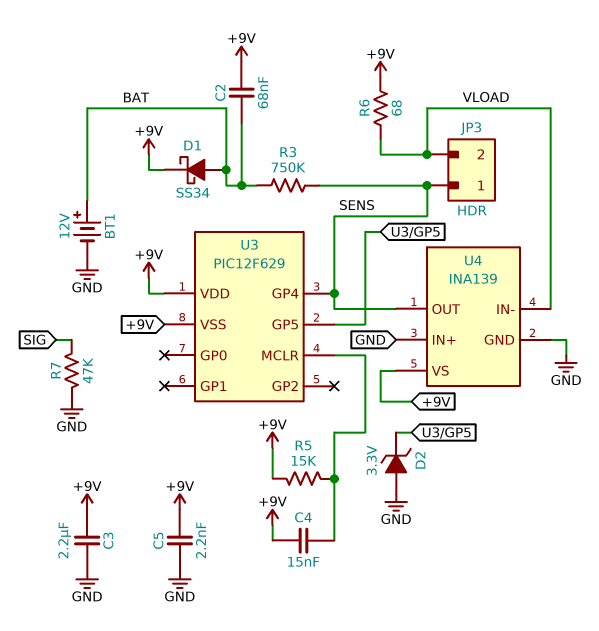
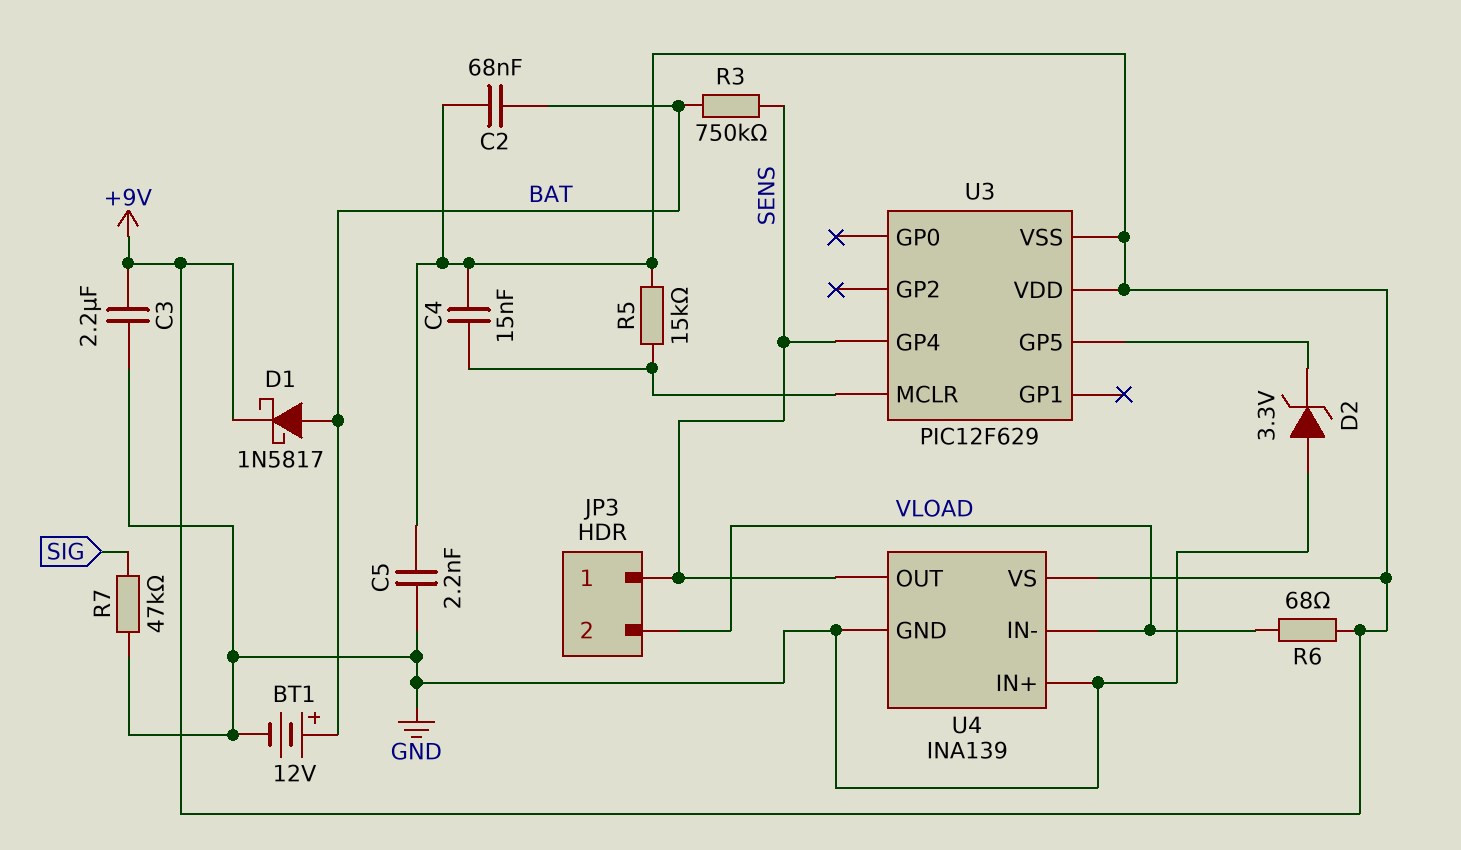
D1: schottky SS34 (A BAT, K +9V) -> schottky 1N5817 (A BAT, K +9V)

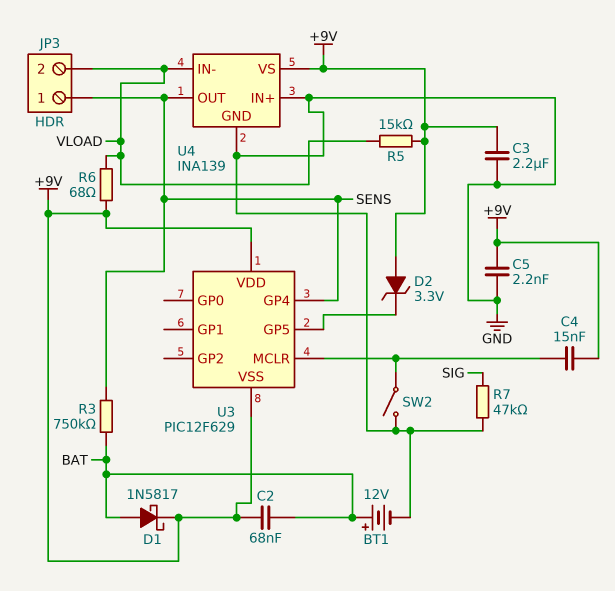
D2: zener 3.3V (A GND, K U3/GP5) -> zener 3.3V (A +9V, K U3/GP5)
R5: 15k (+9V, U3/MCLR) -> 15k (+9V, VLOAD)
SW2: none -> switch (GND, U3/MCLR)

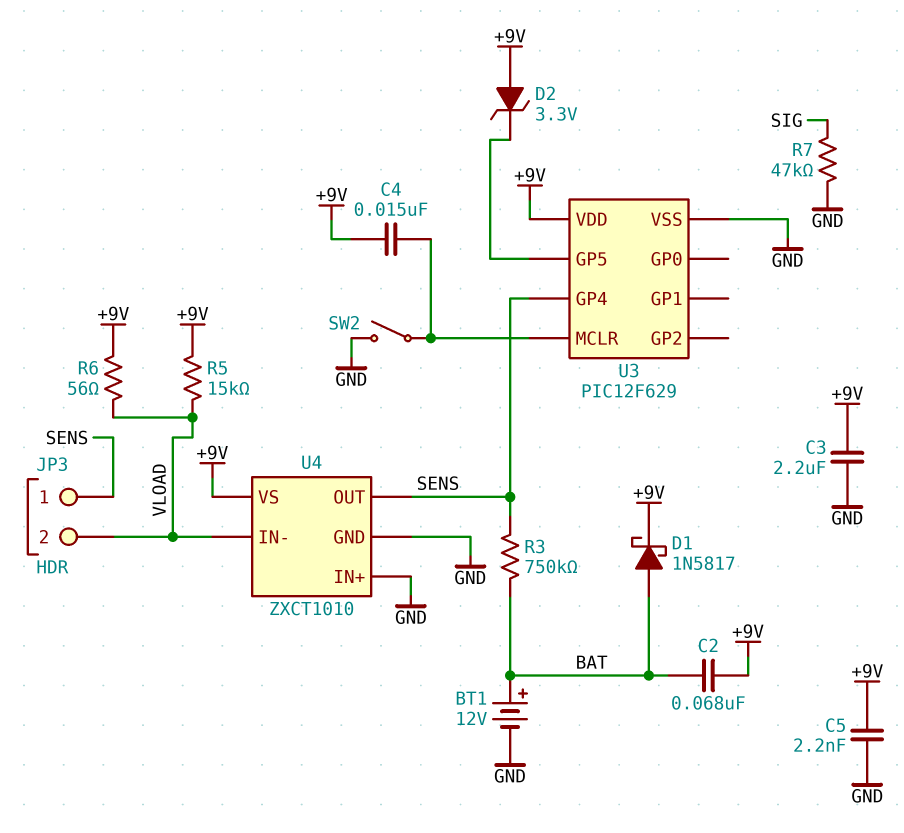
R6: 68 (+9V, VLOAD) -> 56 (+9V, VLOAD)
U3 pin VSS: +9V -> GND
U4: INA139 -> ZXCT1010

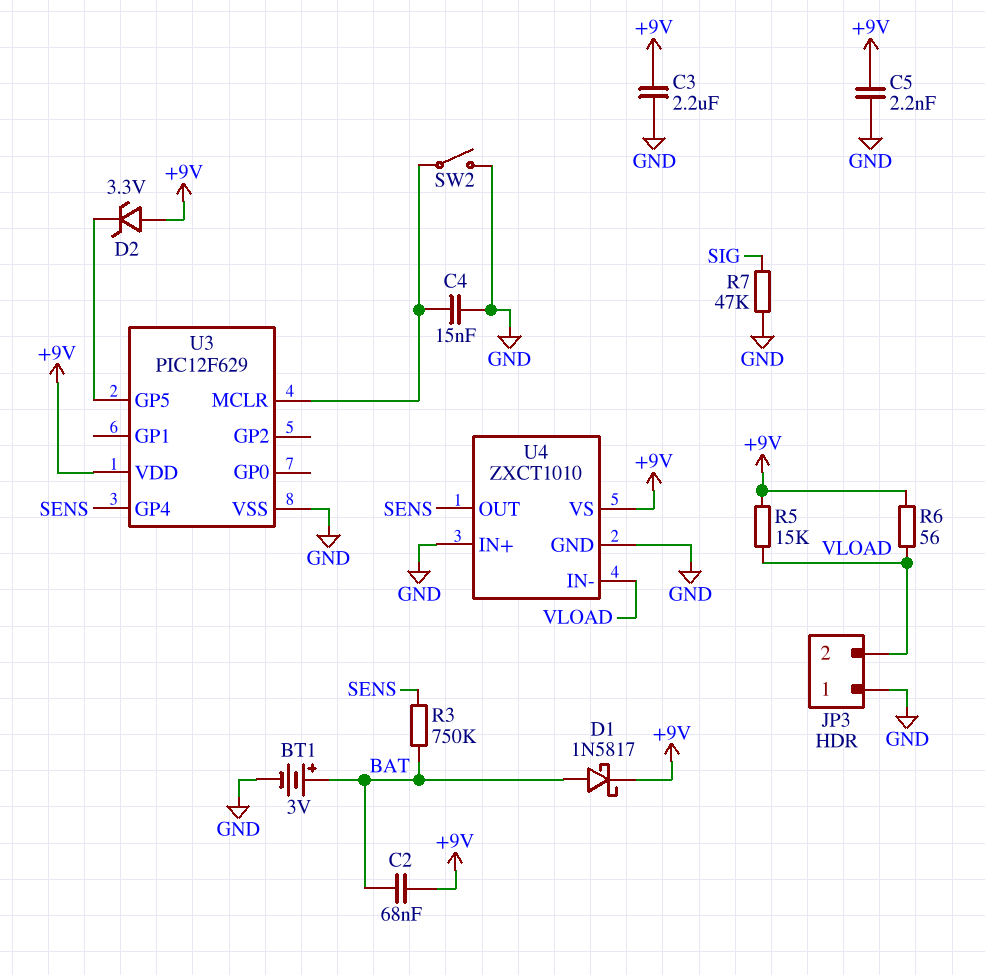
BT1: 12V (plus BAT, minus GND) -> 3V (plus BAT, minus GND)
C4: 15nF (+9V, U3/MCLR) -> 15nF (GND, U3/MCLR)
JP3 pin 1: SENS -> GND

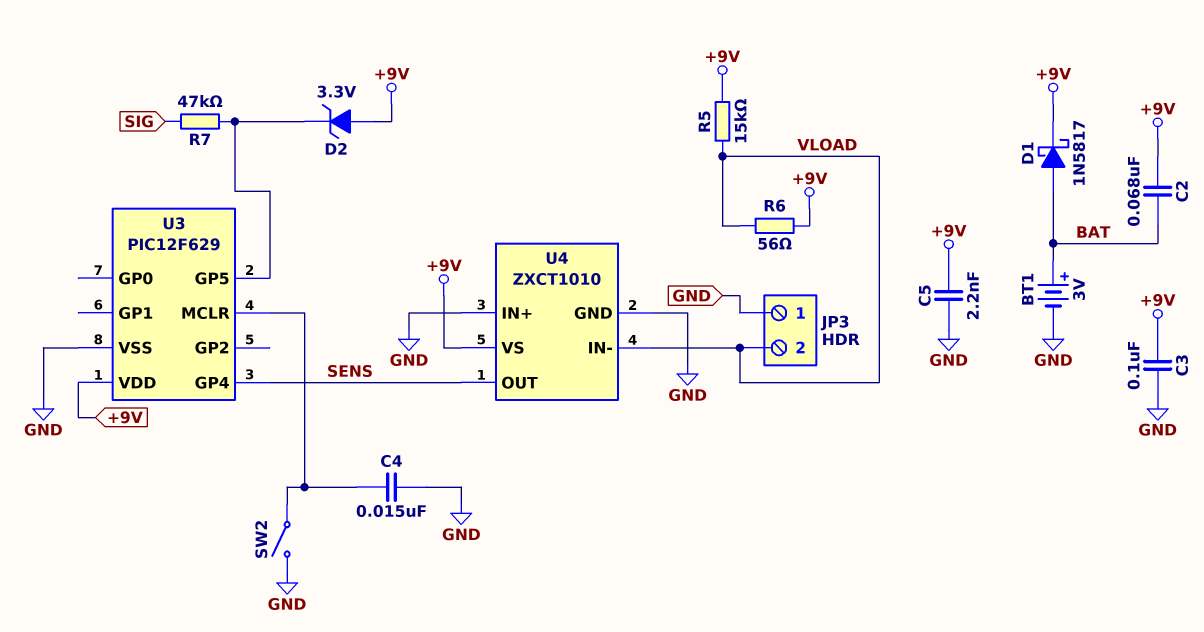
C3: 2.2uF (+9V, GND) -> 100nF (+9V, GND)
R3: 750k (BAT, SENS) -> none
R7: 47k (GND, SIG) -> 47k (SIG, U3/GP5)

